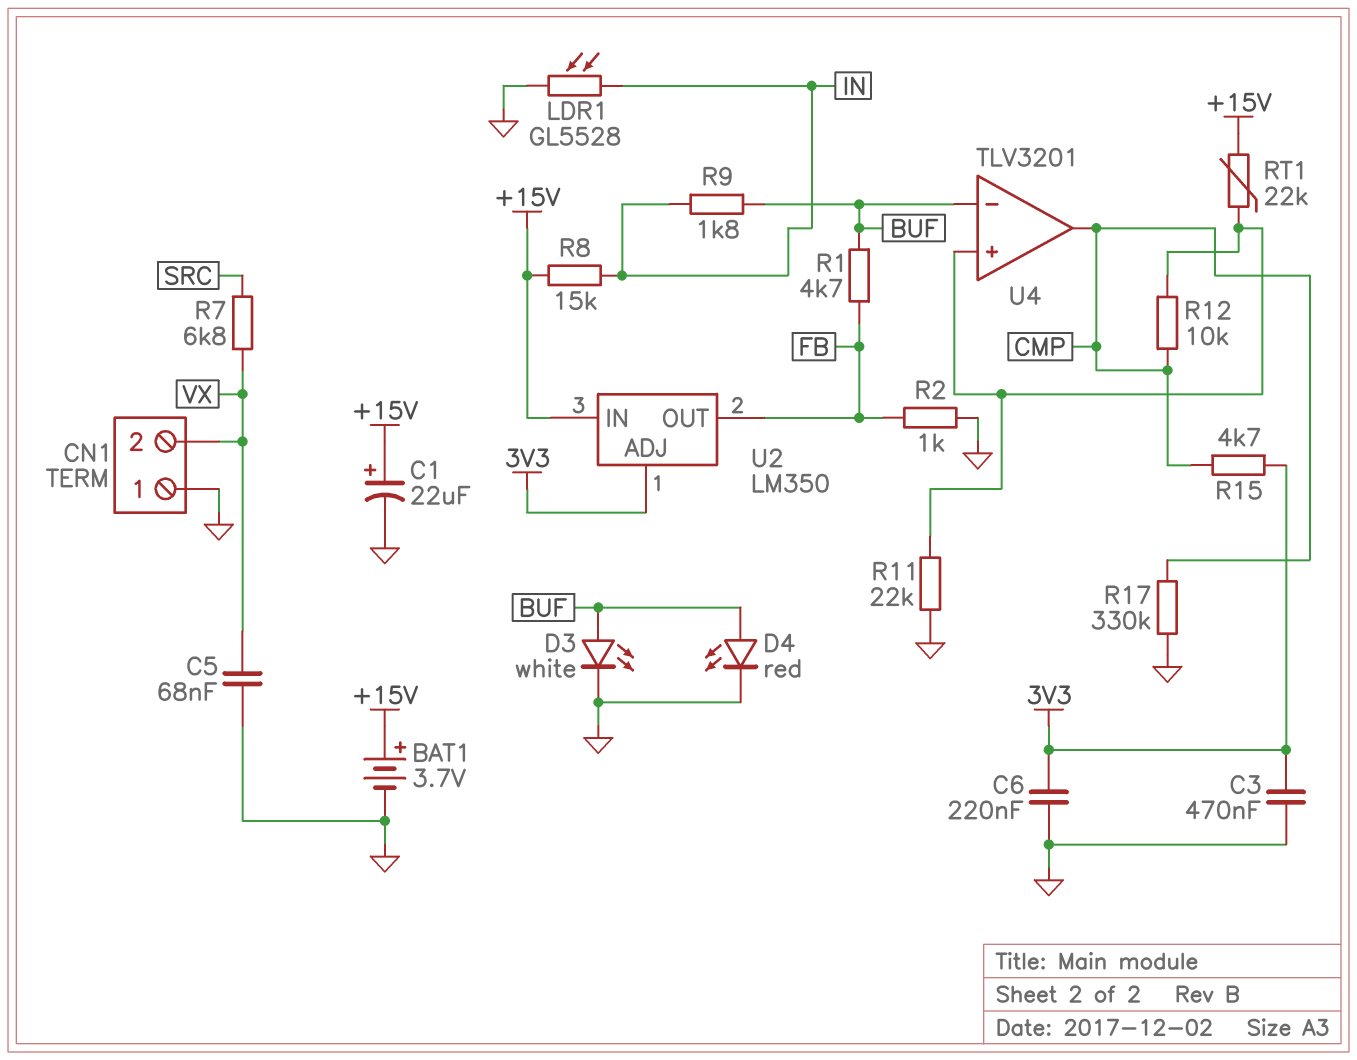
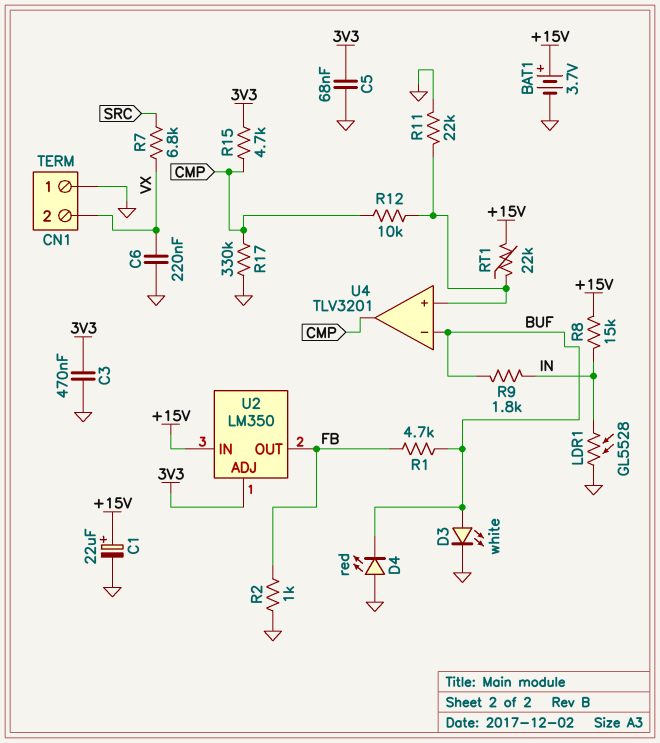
C5: 68nF (GND, VX) -> 68nF (3V3, GND)
C6: 220nF (3V3, GND) -> 220nF (GND, VX)
D4: LED red (A BUF, K GND) -> LED red (A GND, K BUF)

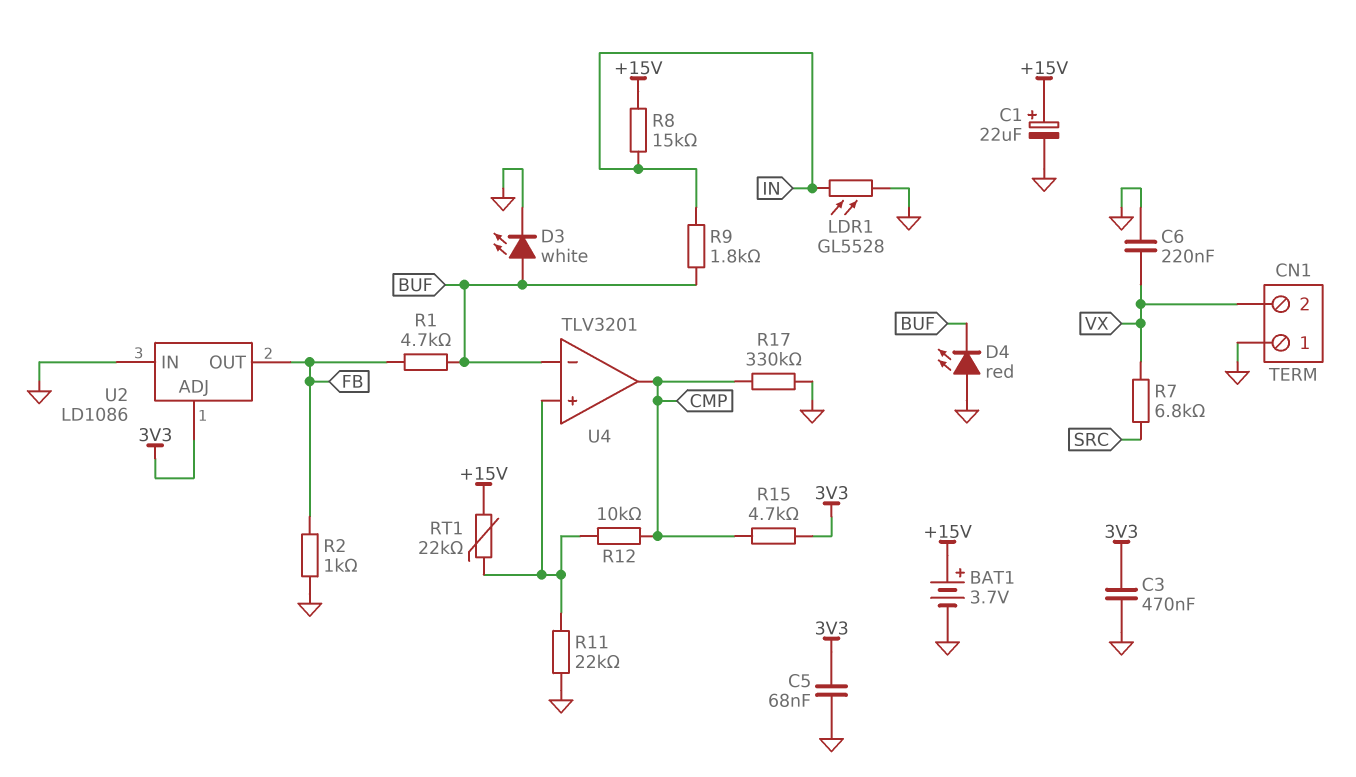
U2: LM350 -> LD1086
U2 pin IN: +15V -> GND

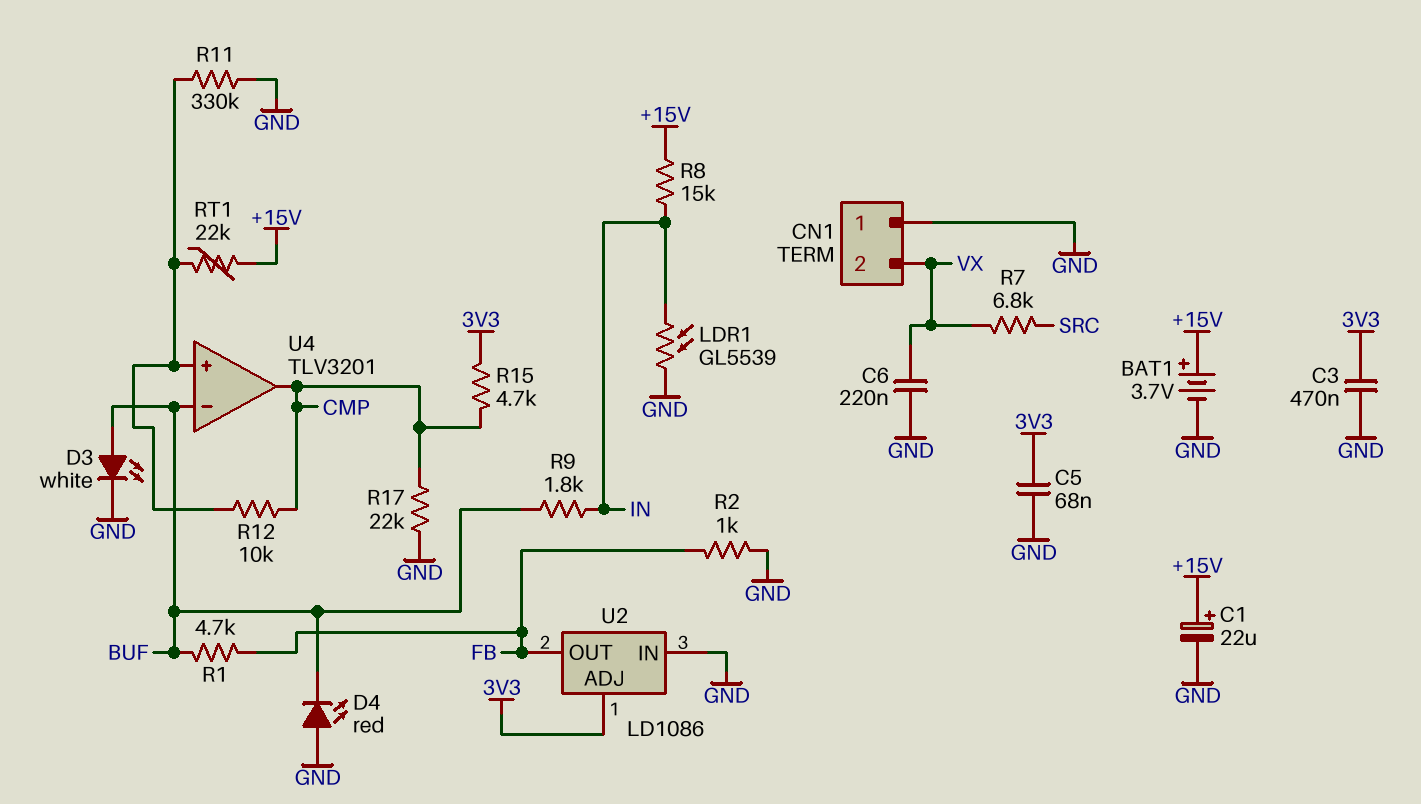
LDR1: GL5528 (GND, IN) -> GL5539 (GND, IN)
R11: 22k (GND, U4/in+) -> 330k (GND, U4/in+)
R17: 330k (CMP, GND) -> 22k (CMP, GND)

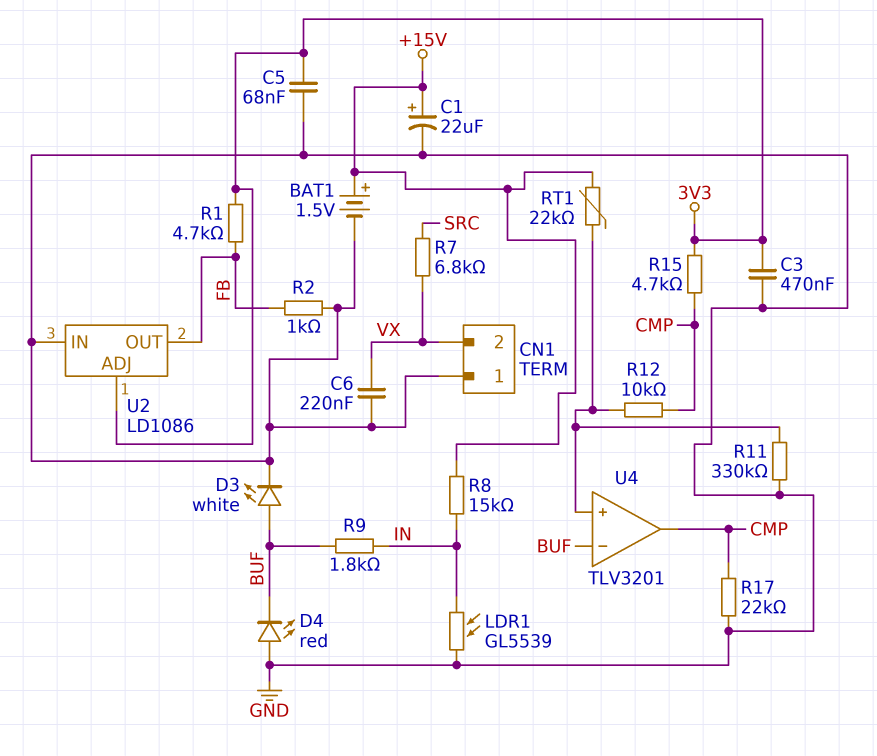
BAT1: 3.7V (plus +15V, minus GND) -> 1.5V (plus +15V, minus GND)
R1: 4.7k (BUF, FB) -> 4.7k (3V3, FB)

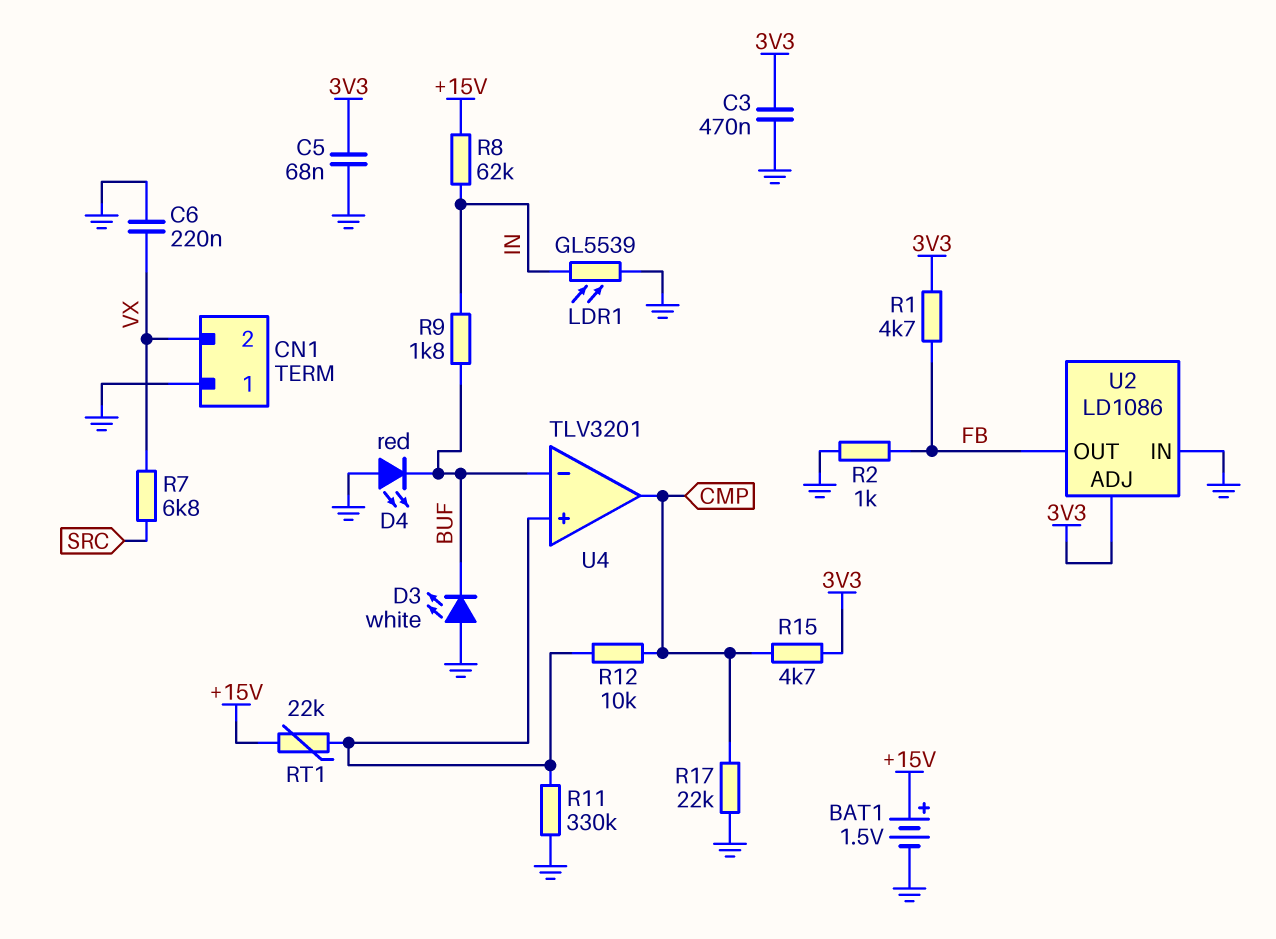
C1: 22uF (plus +15V, minus GND) -> none
D3: LED white (A BUF, K GND) -> LED white (A GND, K BUF)
R8: 15k (+15V, IN) -> 62k (+15V, IN)

